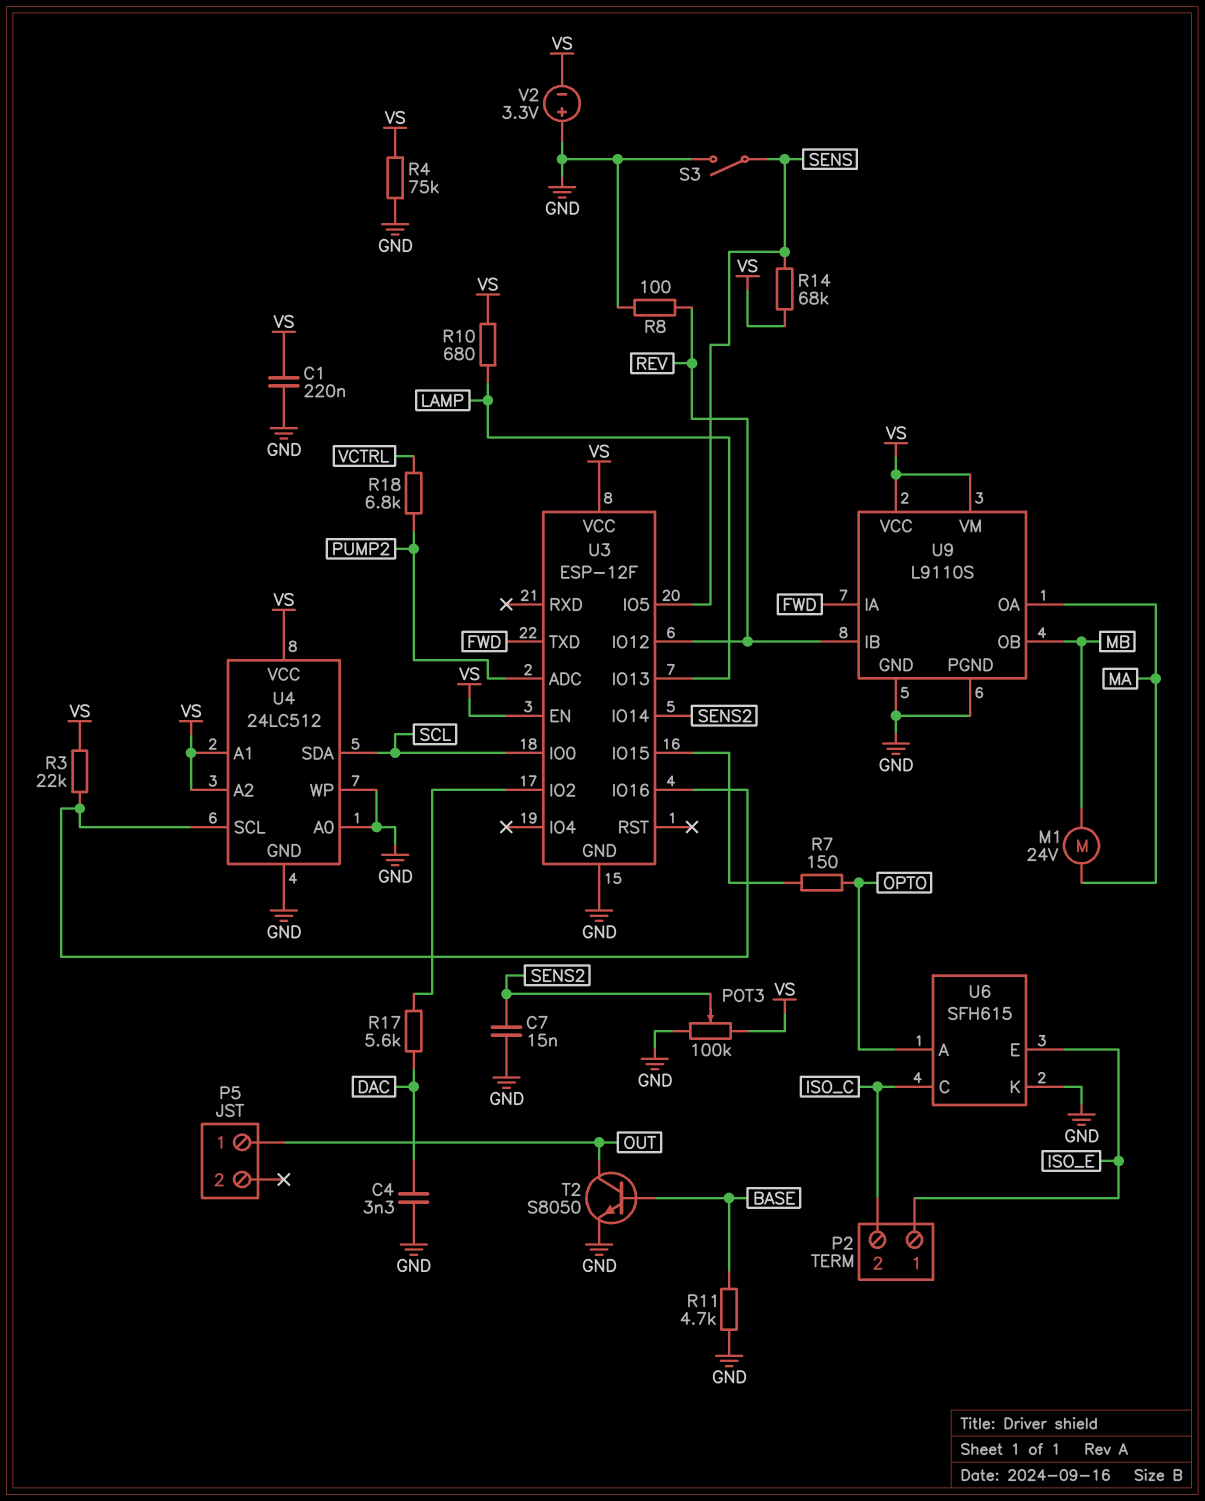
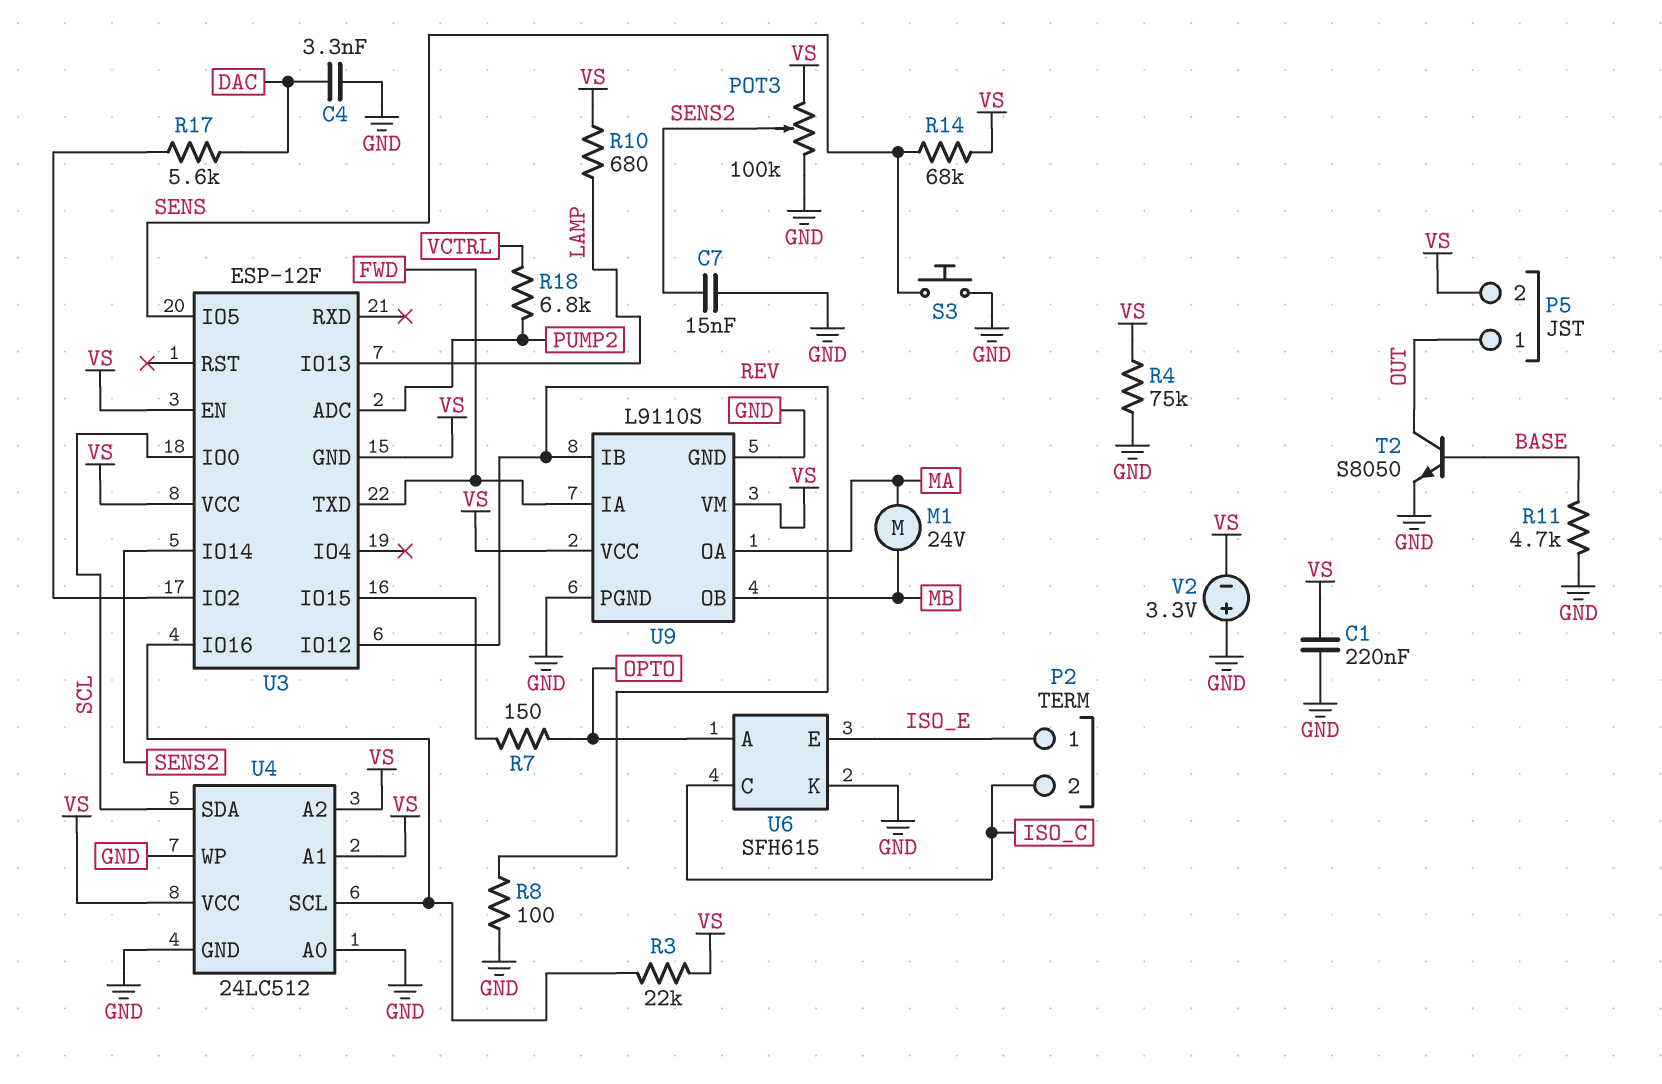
P5 pin 2: none -> VS
S3: switch (GND, SENS) -> button (GND, SENS)
U3 pin GND: GND -> VS

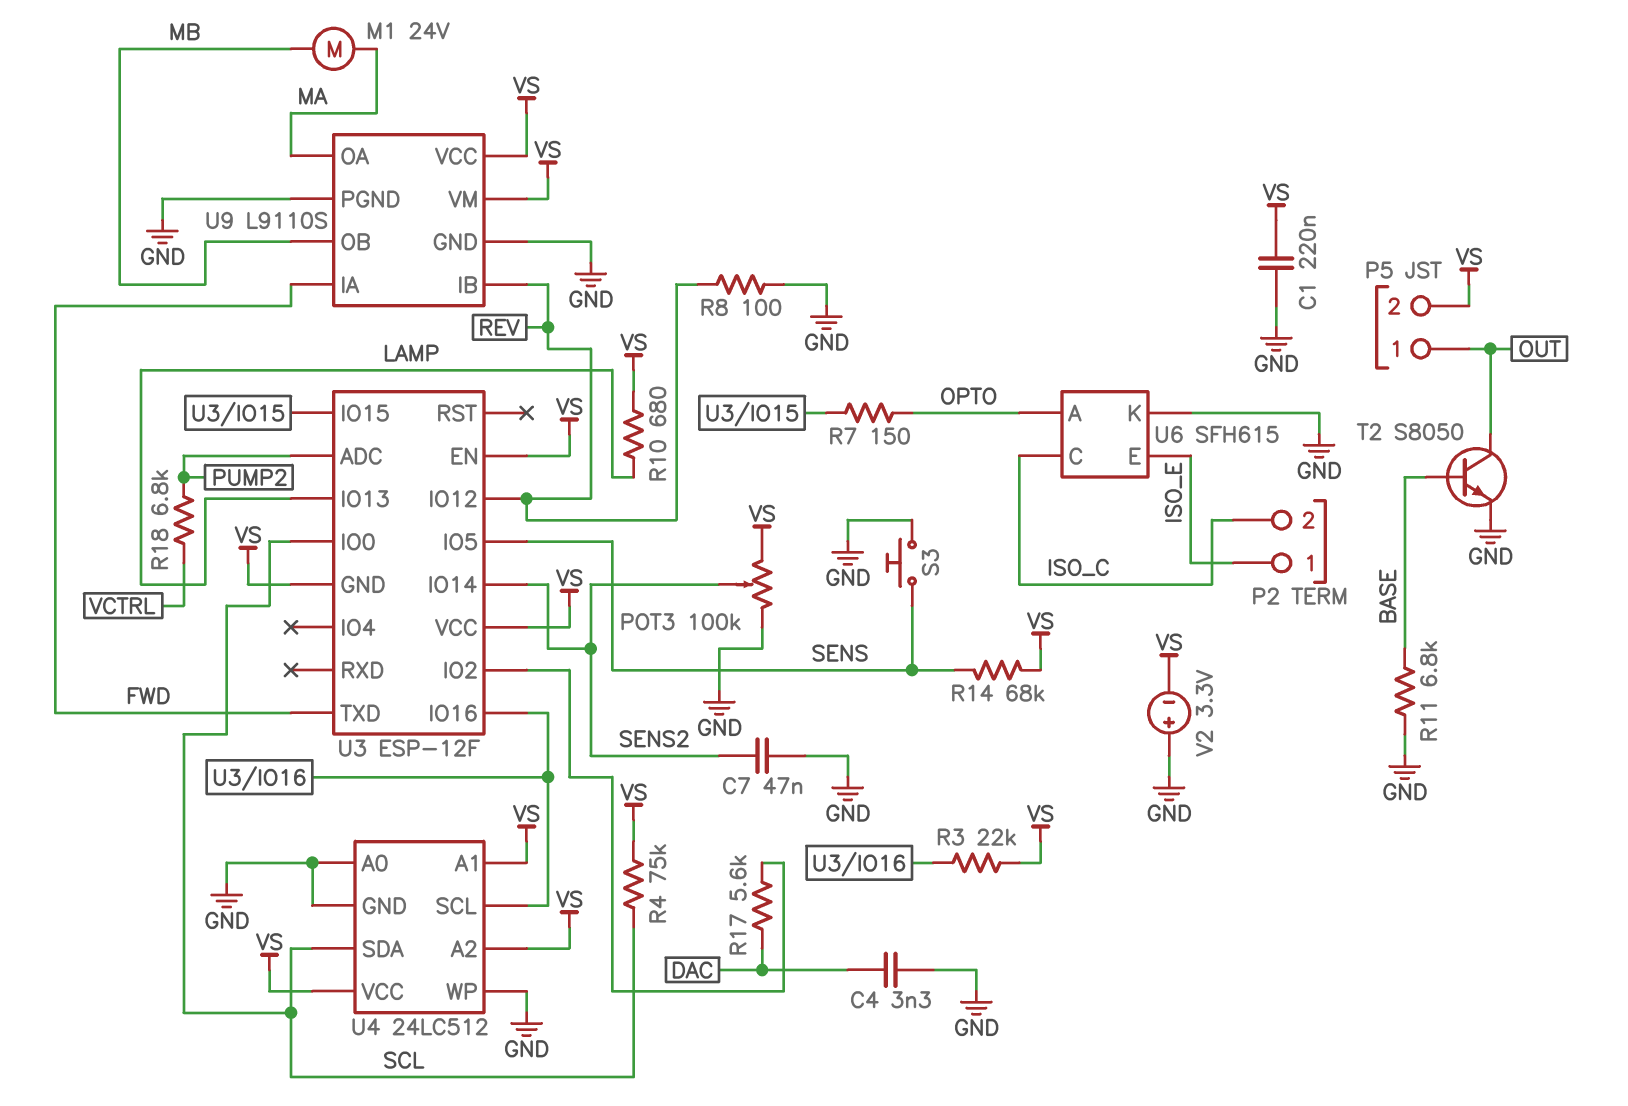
C7: 15nF (GND, SENS2) -> 47nF (GND, SENS2)
R4: 75k (GND, VS) -> 75k (SCL, VS)
R11: 4.7k (BASE, GND) -> 6.8k (BASE, GND)

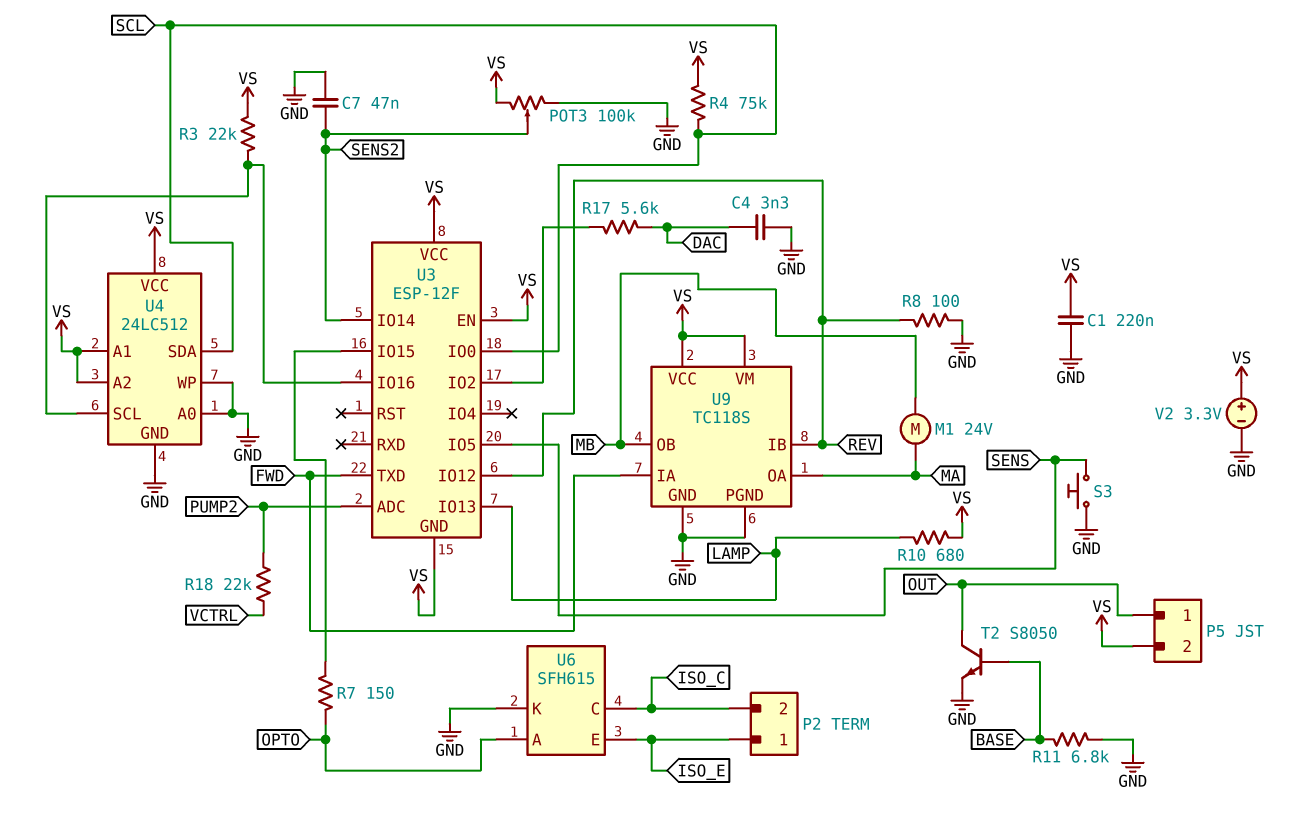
R14: 68k (SENS, VS) -> none
R18: 6.8k (PUMP2, VCTRL) -> 22k (PUMP2, VCTRL)
U9: L9110S -> TC118S
V2: 3.3V (plus GND, minus VS) -> 3.3V (plus VS, minus GND)

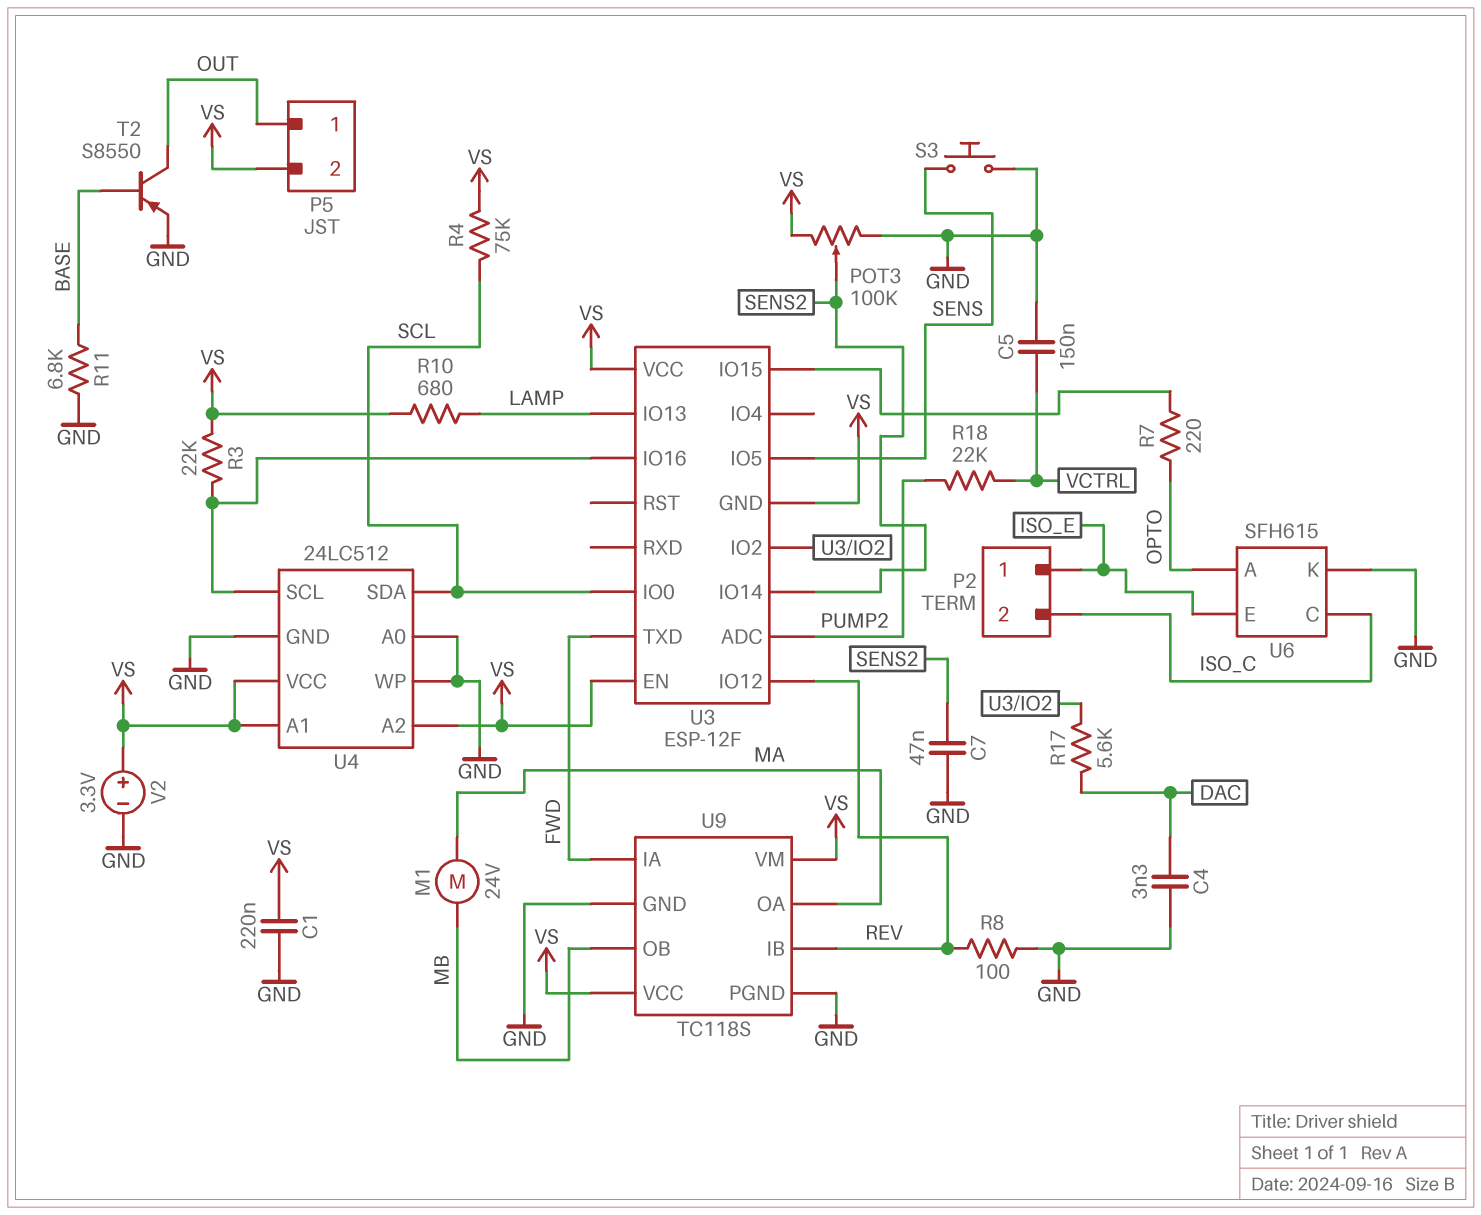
C5: none -> 150nF (GND, VCTRL)
R7: 150 (OPTO, U3/IO15) -> 220 (OPTO, U3/IO15)
T2: NPN S8050 (B BASE, C OUT, E GND) -> PNP S8550 (B BASE, C OUT, E GND)

